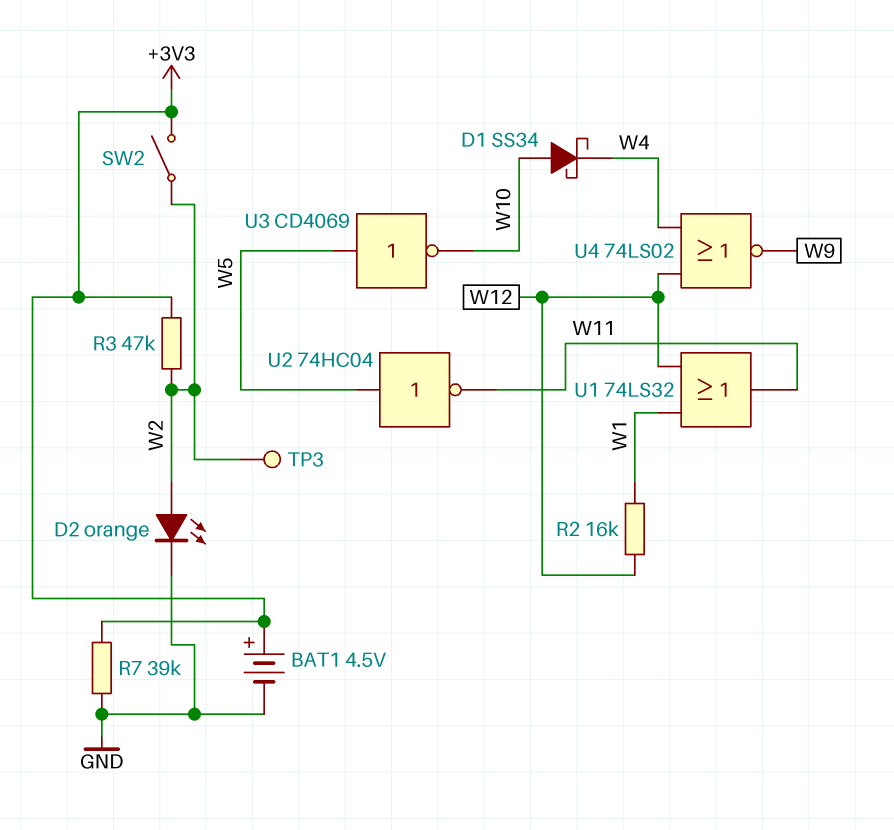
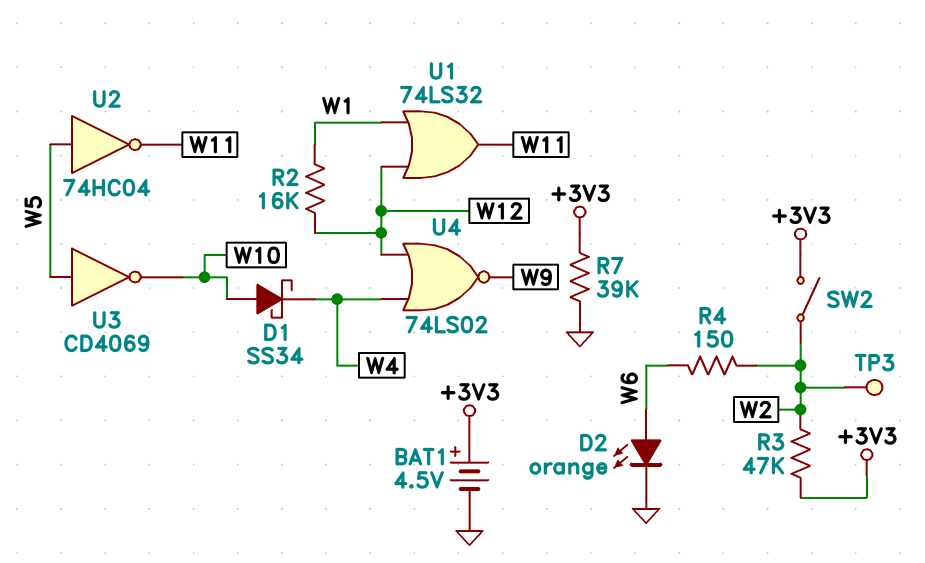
D2: LED orange (A W2, K GND) -> LED orange (A W6, K GND)
R4: none -> 150 (W2, W6)

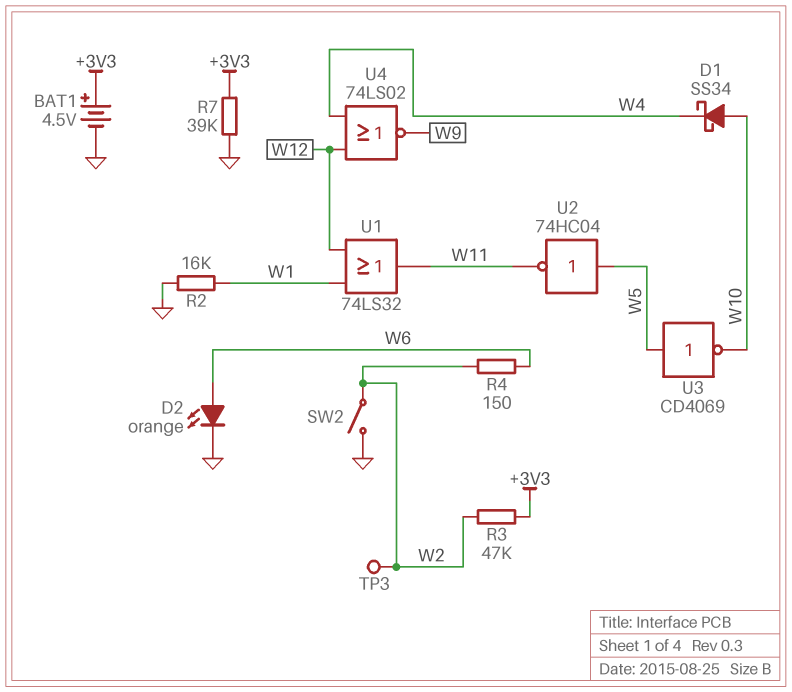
R2: 16k (W1, W12) -> 16k (GND, W1)
SW2: switch (+3V3, W2) -> switch (GND, W2)

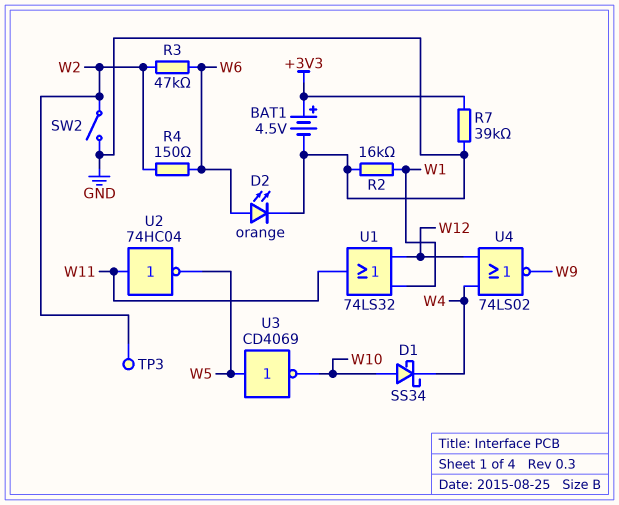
R3: 47k (+3V3, W2) -> 47k (W2, W6)
U2: NOT 74HC04 (in W5, out W11) -> NOT 74HC04 (in W11, out W5)

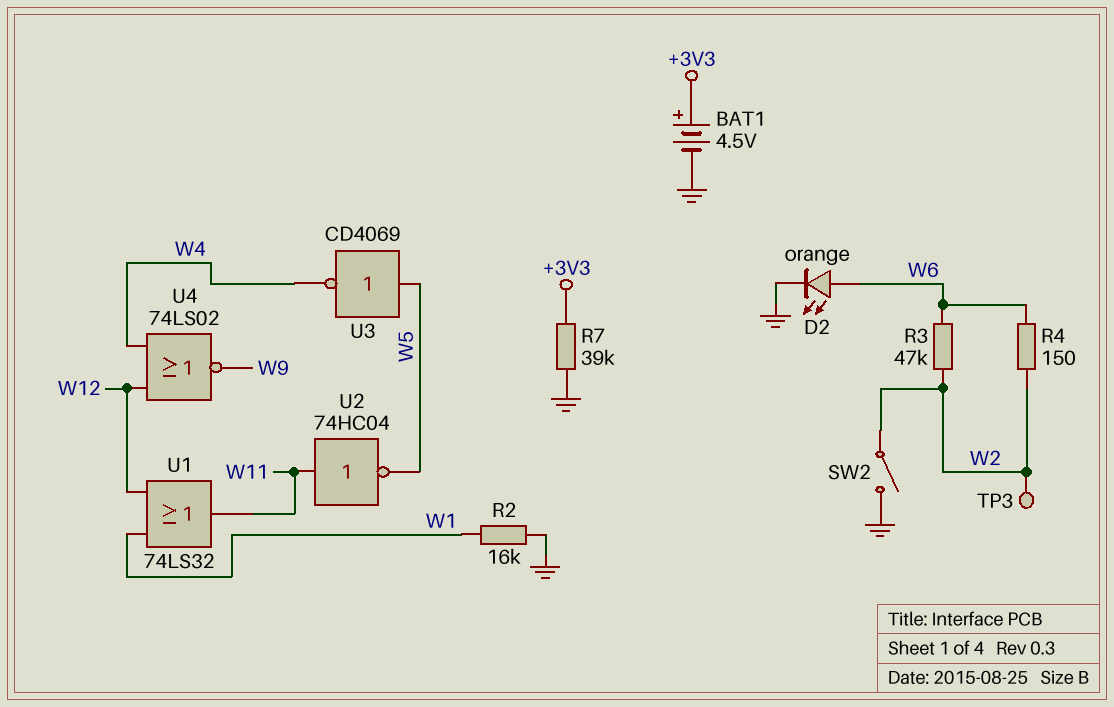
D1: schottky SS34 (A W10, K W4) -> none
U3: NOT CD4069 (in W5, out W10) -> NOT CD4069 (in W5, out W4)

